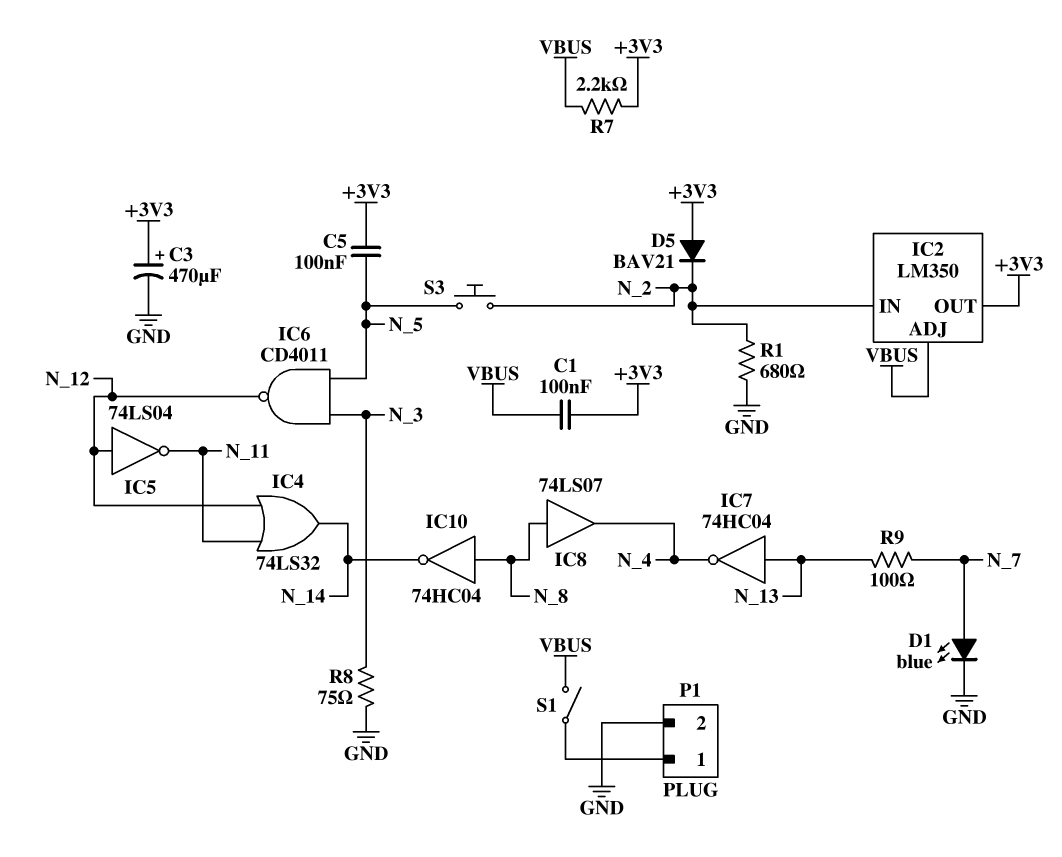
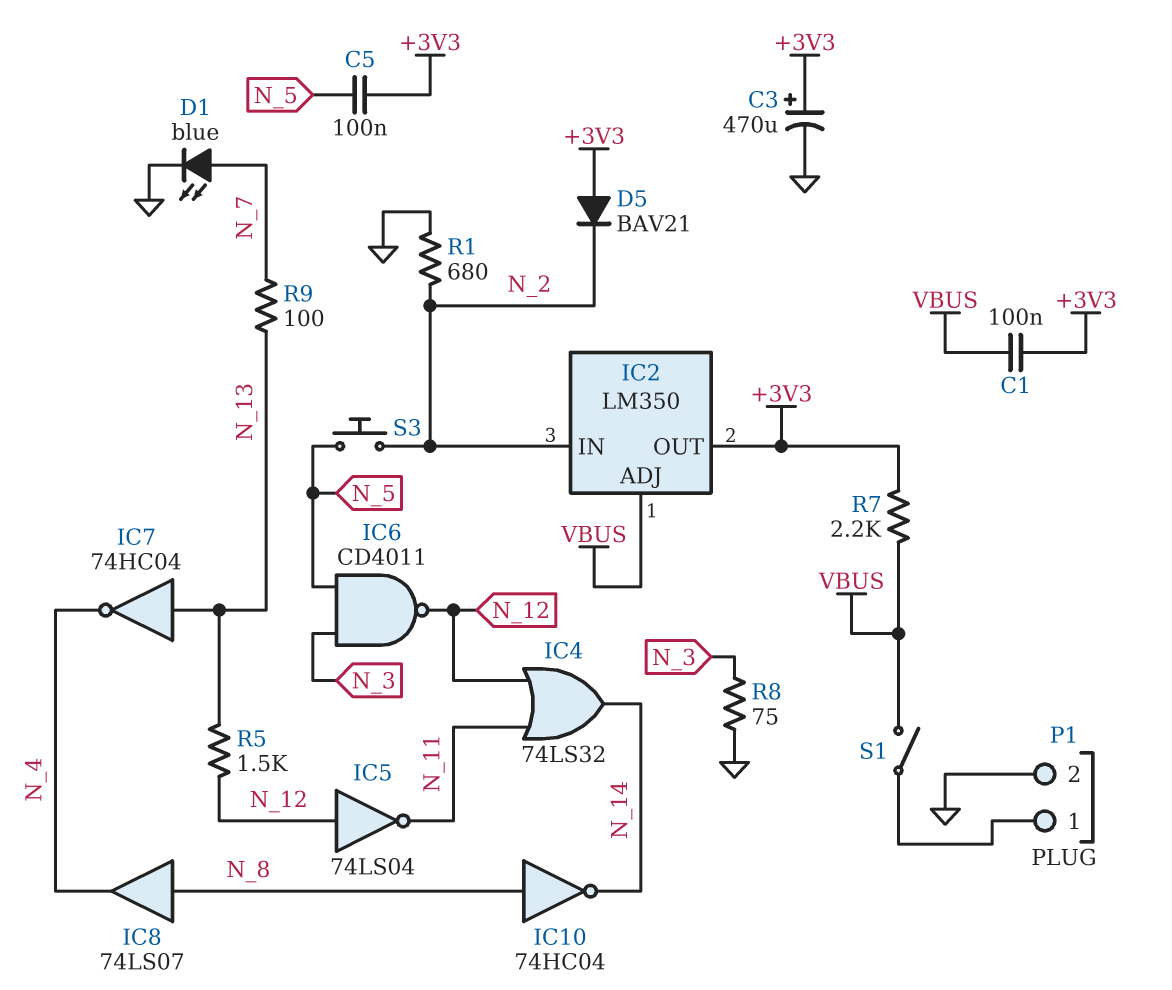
R5: none -> 1.5k (N_12, N_13)

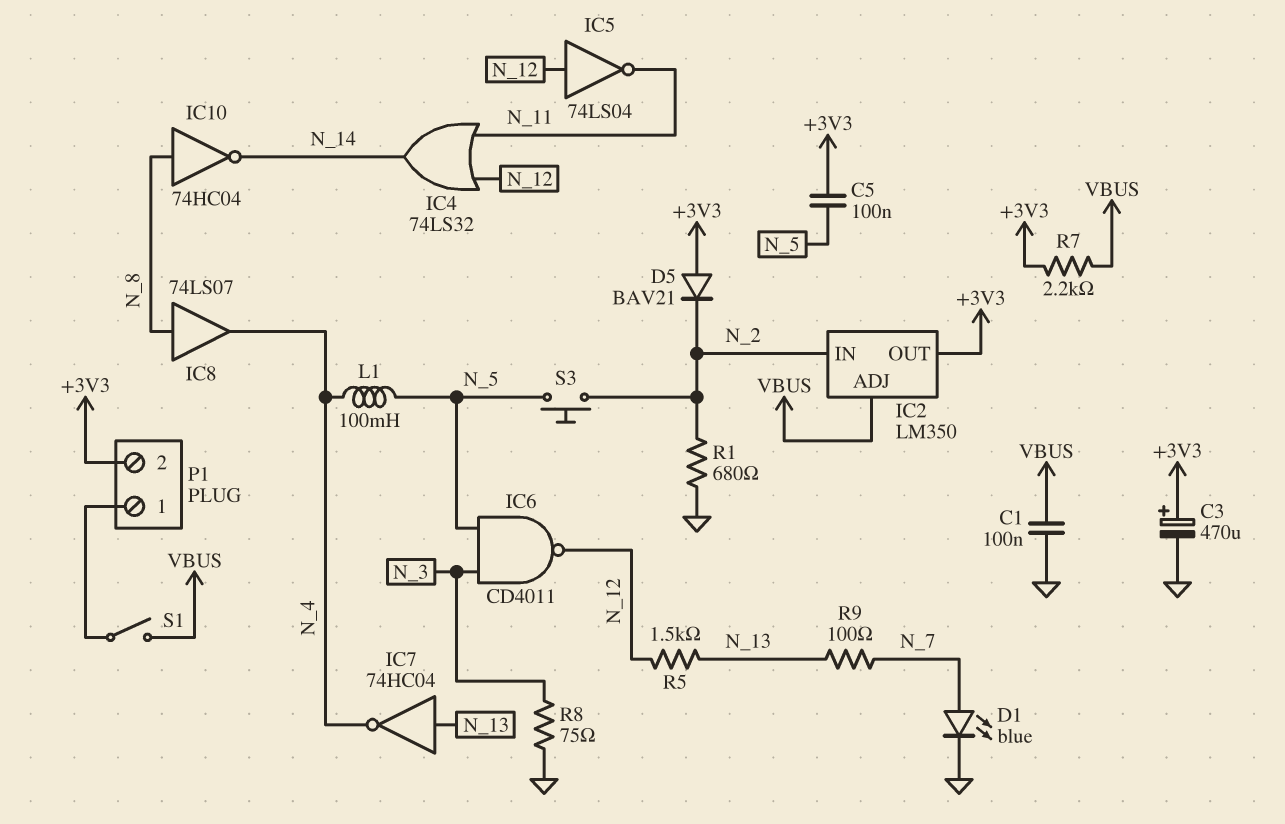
C1: 100nF (+3V3, VBUS) -> 100nF (GND, VBUS)
L1: none -> 100mH (N_4, N_5)
P1 pin 2: GND -> +3V3

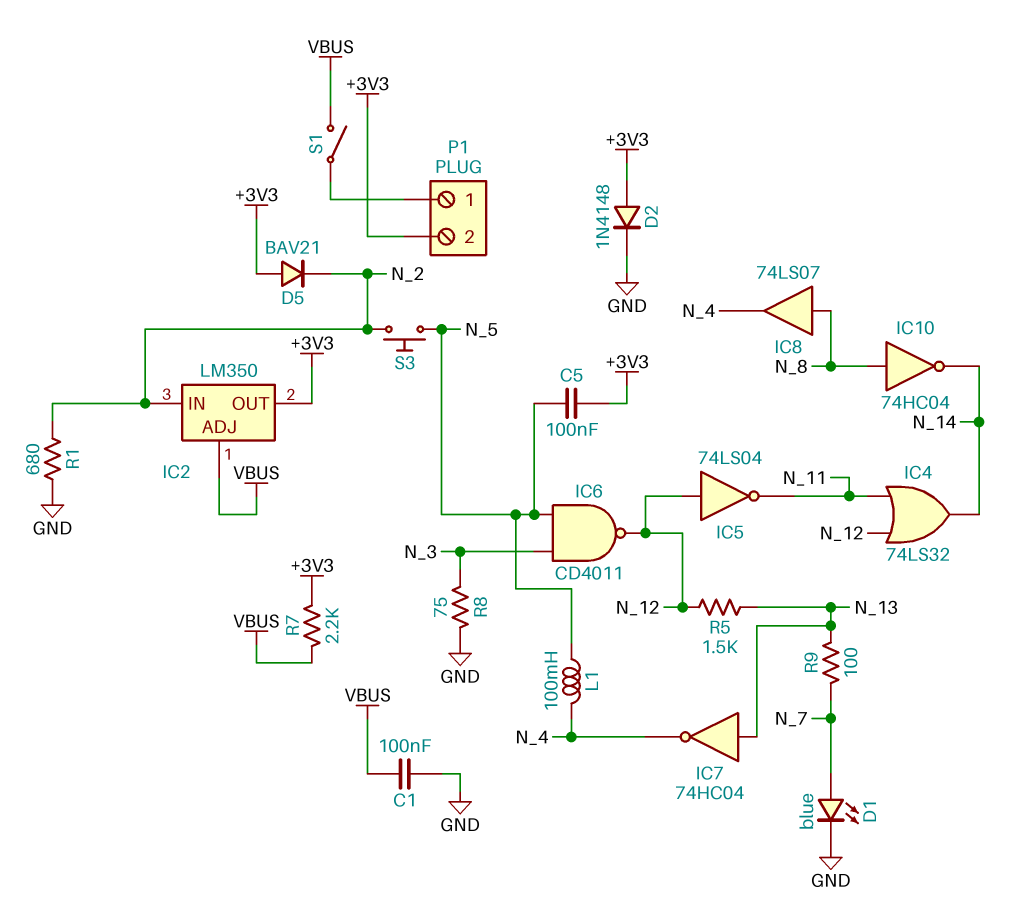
C3: 470uF (plus +3V3, minus GND) -> none
D2: none -> diode 1N4148 (A +3V3, K GND)

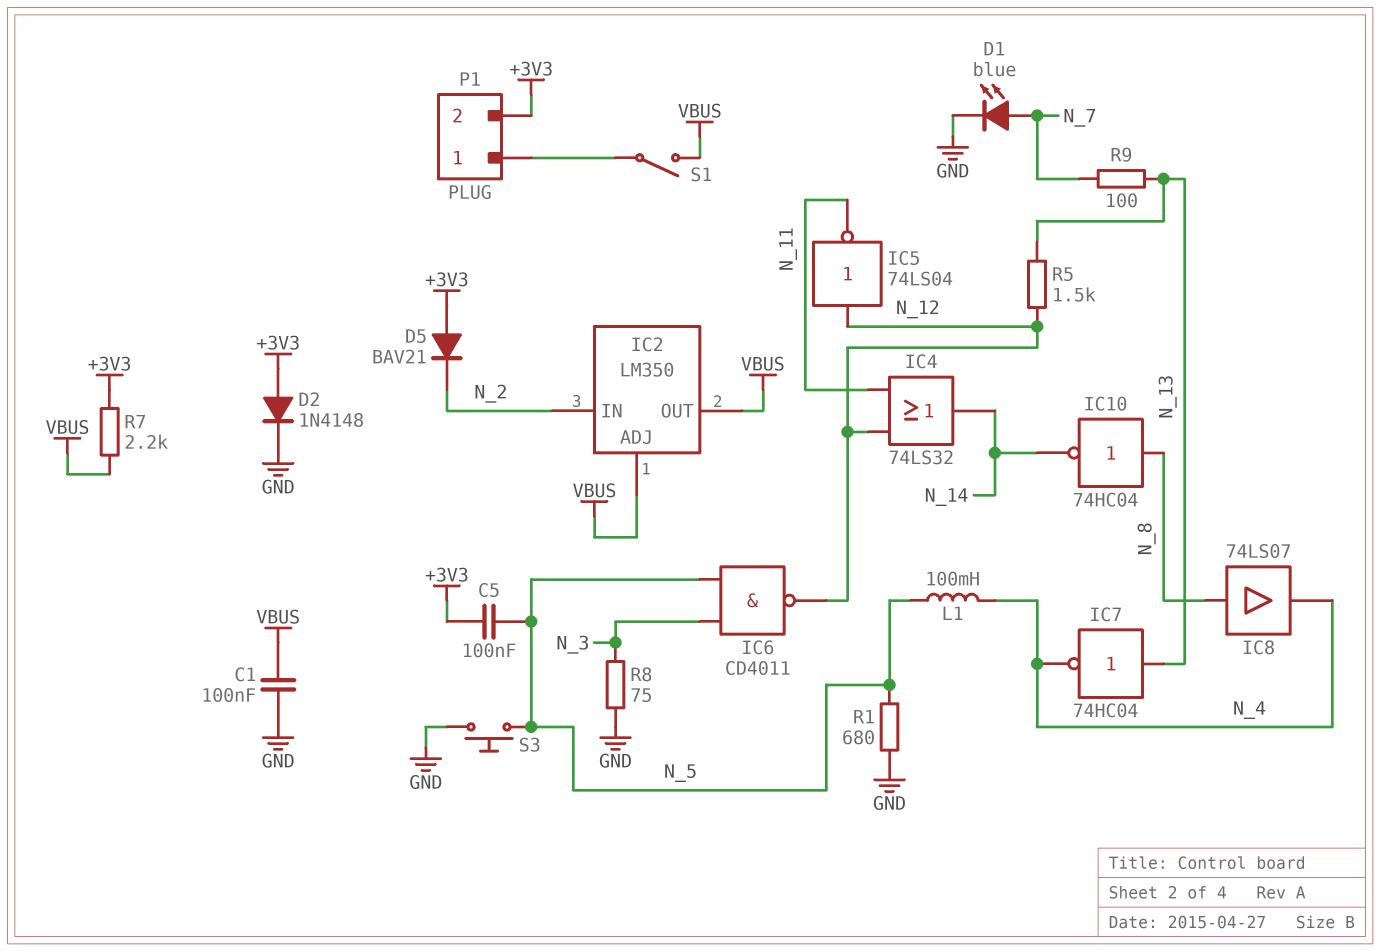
IC2 pin OUT: +3V3 -> VBUS
R1: 680 (GND, N_2) -> 680 (GND, N_5)
S3: button (N_2, N_5) -> button (GND, N_5)

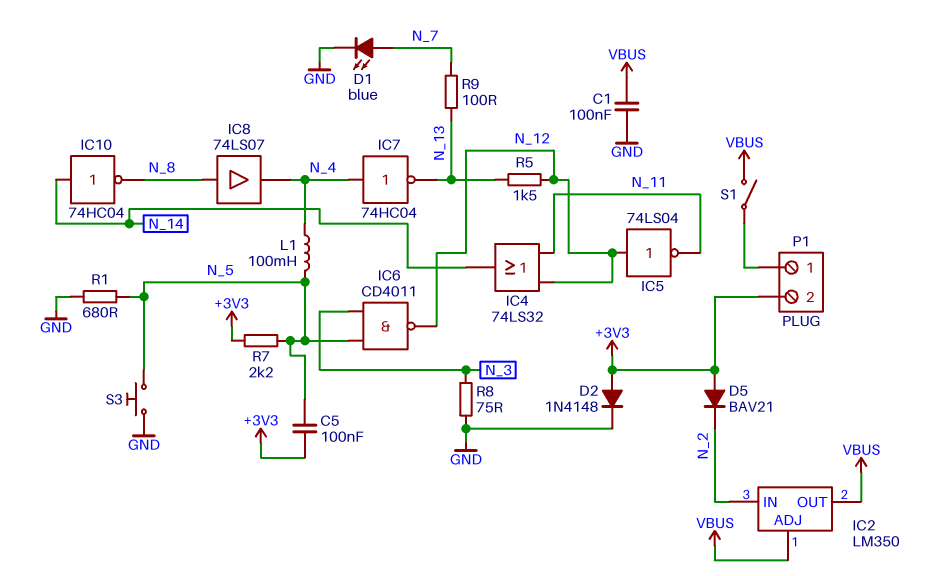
IC7: NOT 74HC04 (in N_13, out N_4) -> NOT 74HC04 (in N_4, out N_13)
IC10: NOT 74HC04 (in N_8, out N_14) -> NOT 74HC04 (in N_14, out N_8)
R7: 2.2k (+3V3, VBUS) -> 2.2k (+3V3, N_5)

